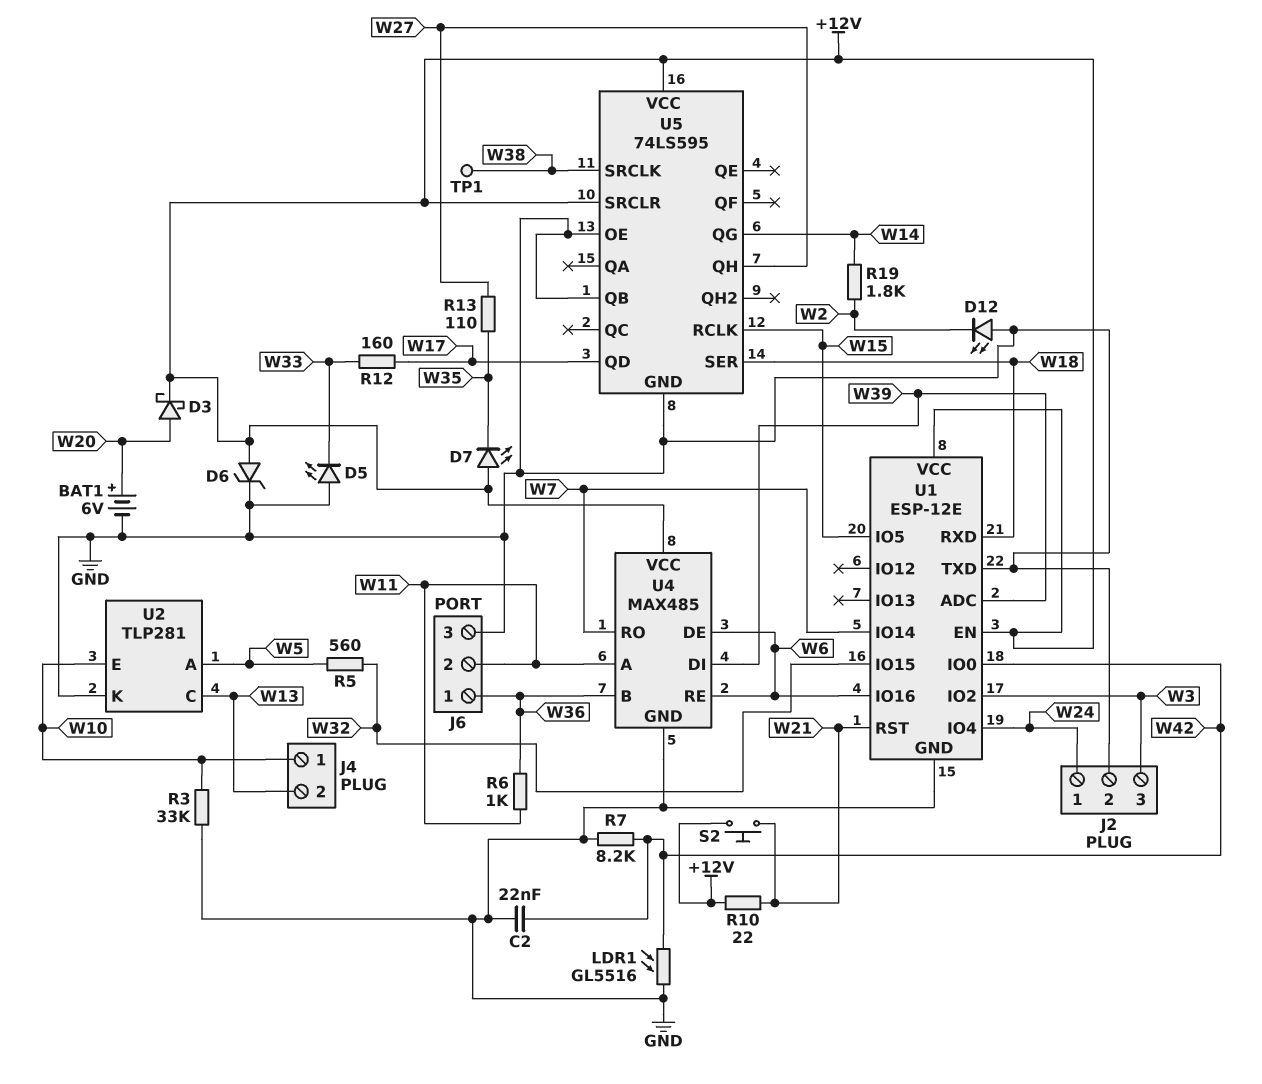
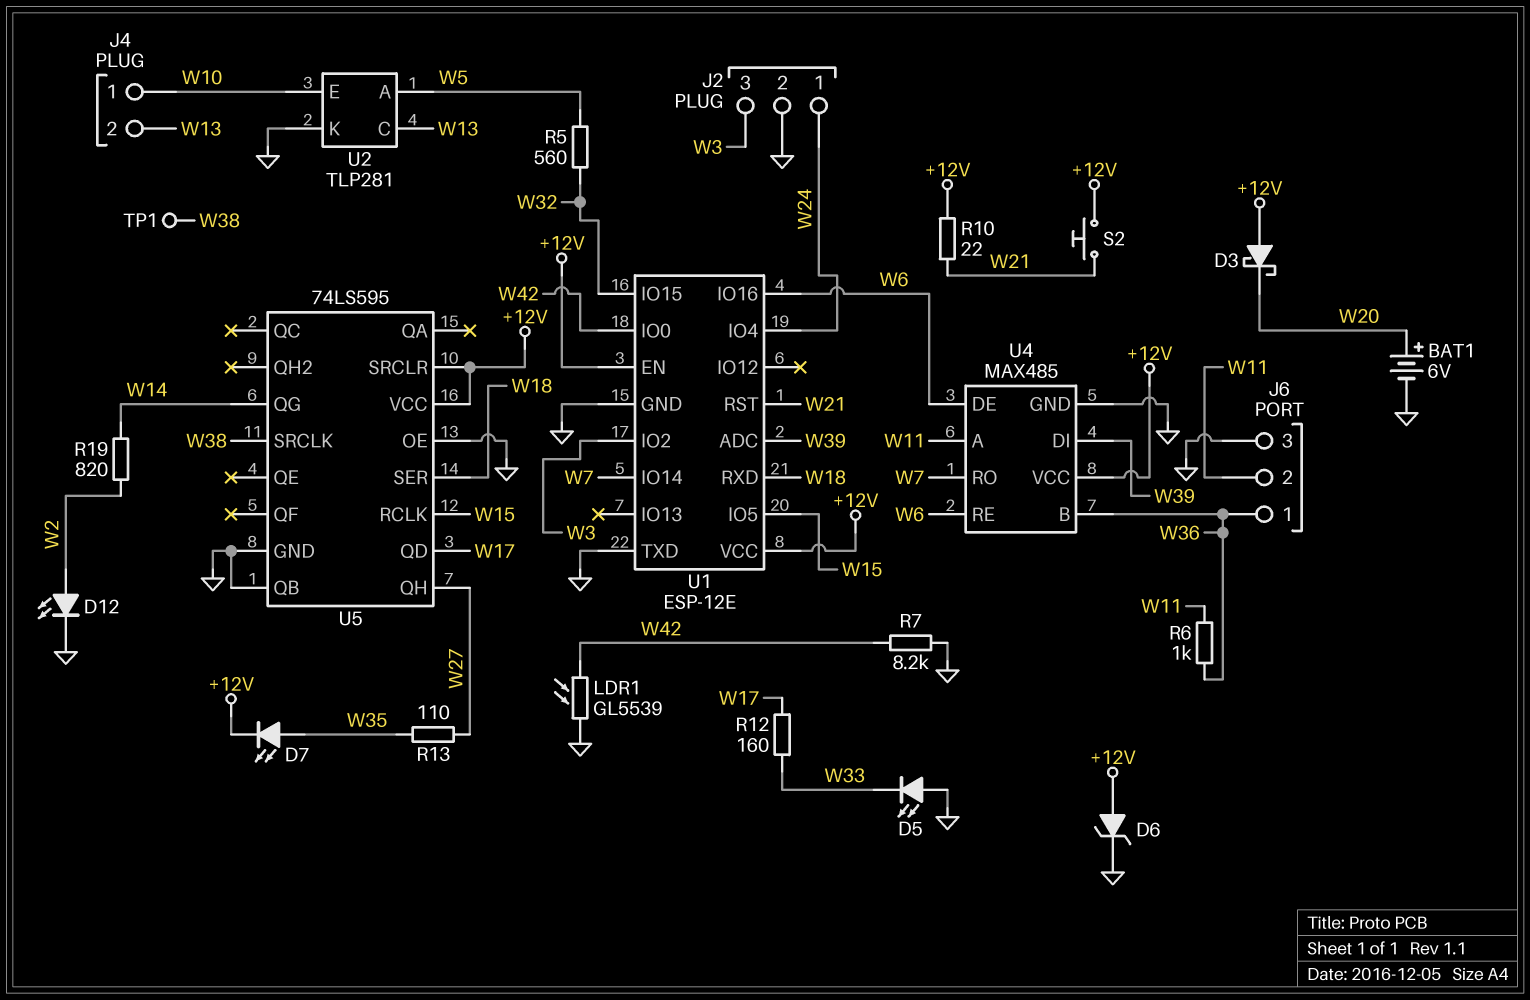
C2: 22nF (GND, W42) -> none
D3: schottky (A W20, K +12V) -> schottky (A +12V, K W20)
D7: LED (A +12V, K W35) -> LED (A W35, K +12V)
D12: LED (A GND, K W2) -> LED (A W2, K GND)
LDR1: GL5516 (GND, W42) -> GL5539 (GND, W42)
R3: 33k (GND, W10) -> none
R19: 1.8k (W2, W14) -> 820 (W2, W14)

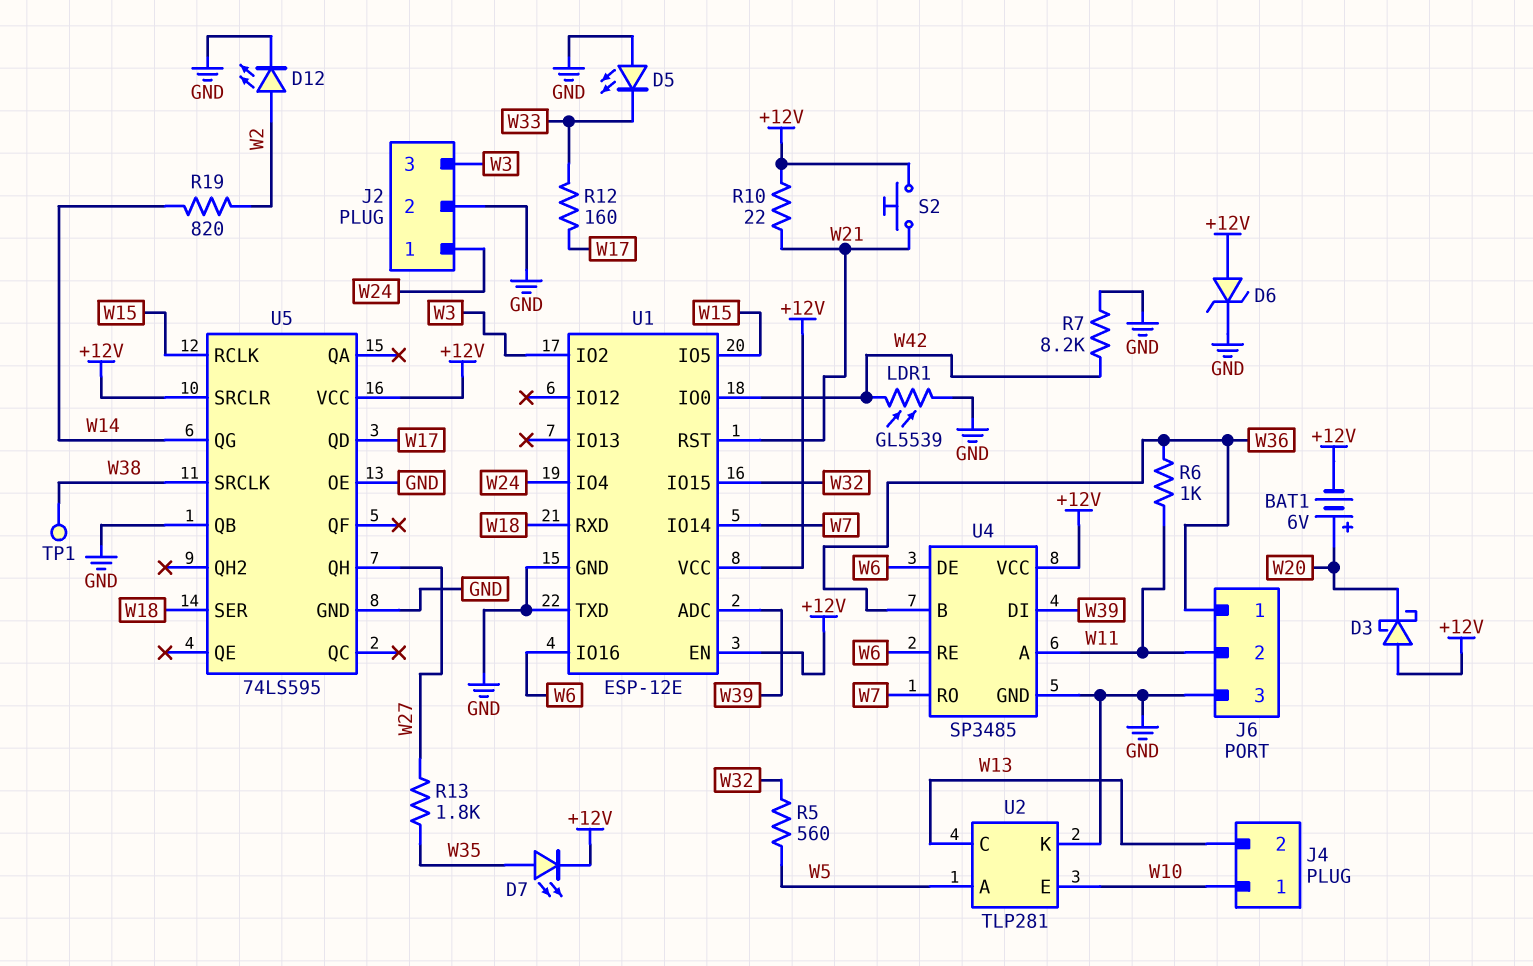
BAT1: 6V (plus W20, minus GND) -> 6V (plus W20, minus +12V)
R13: 110 (W27, W35) -> 1.8k (W27, W35)
U4: MAX485 -> SP3485

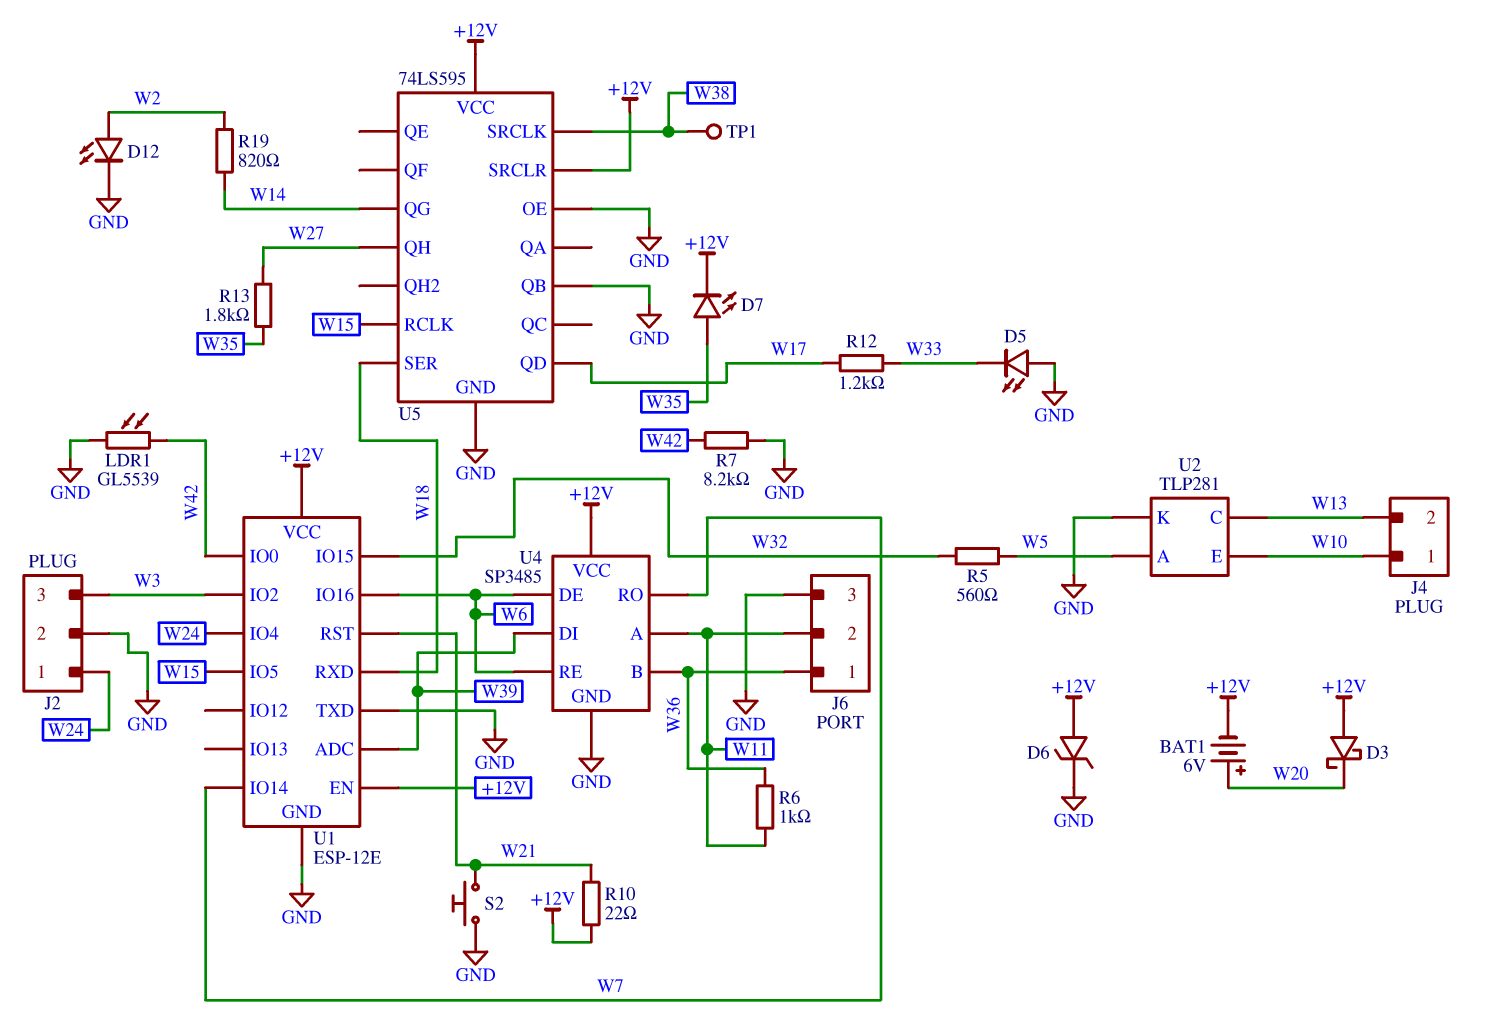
R12: 160 (W17, W33) -> 1.2k (W17, W33)
S2: button (+12V, W21) -> button (GND, W21)

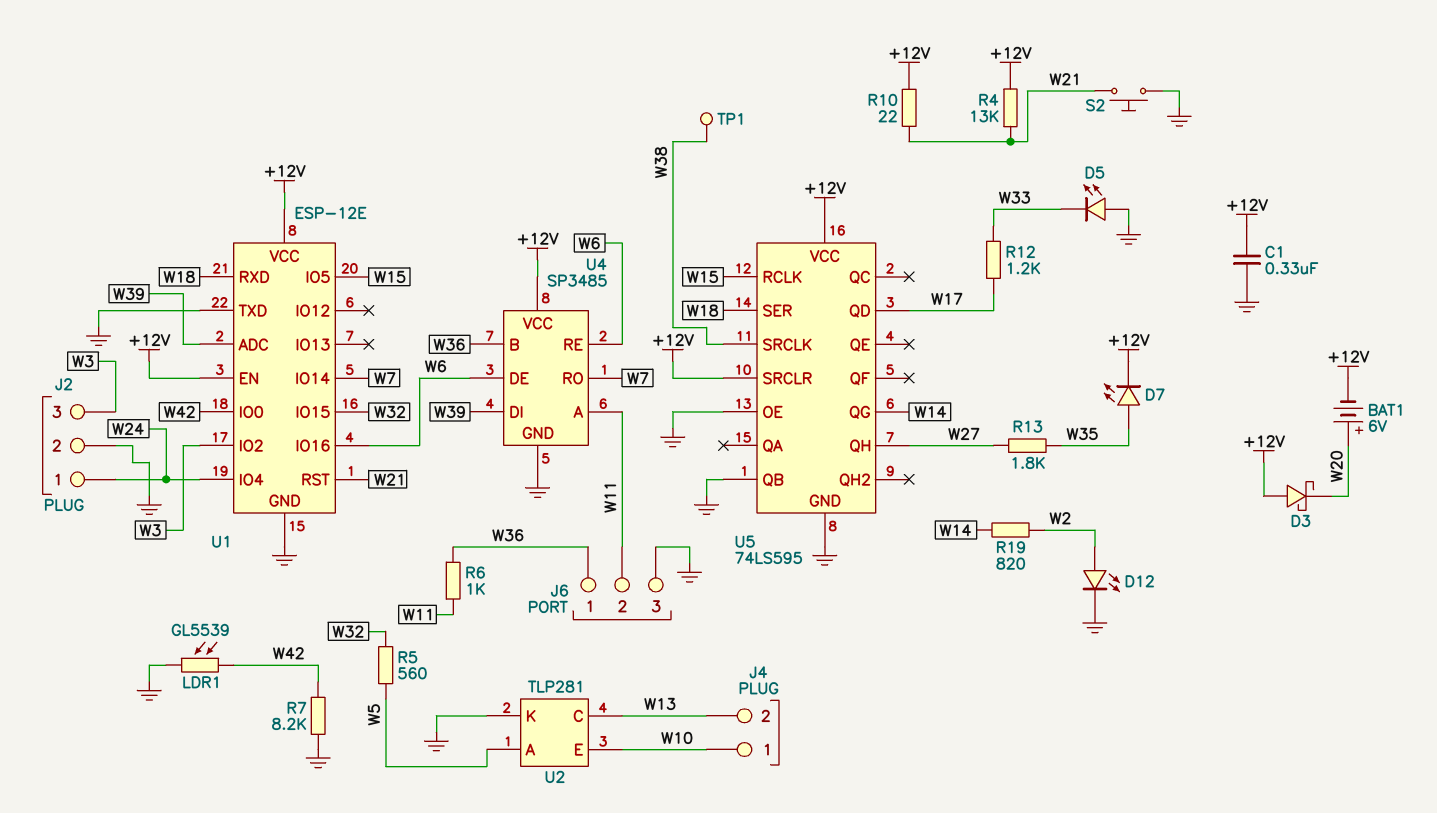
C1: none -> 330nF (+12V, GND)
D6: zener (A +12V, K GND) -> none
R4: none -> 13k (+12V, W21)

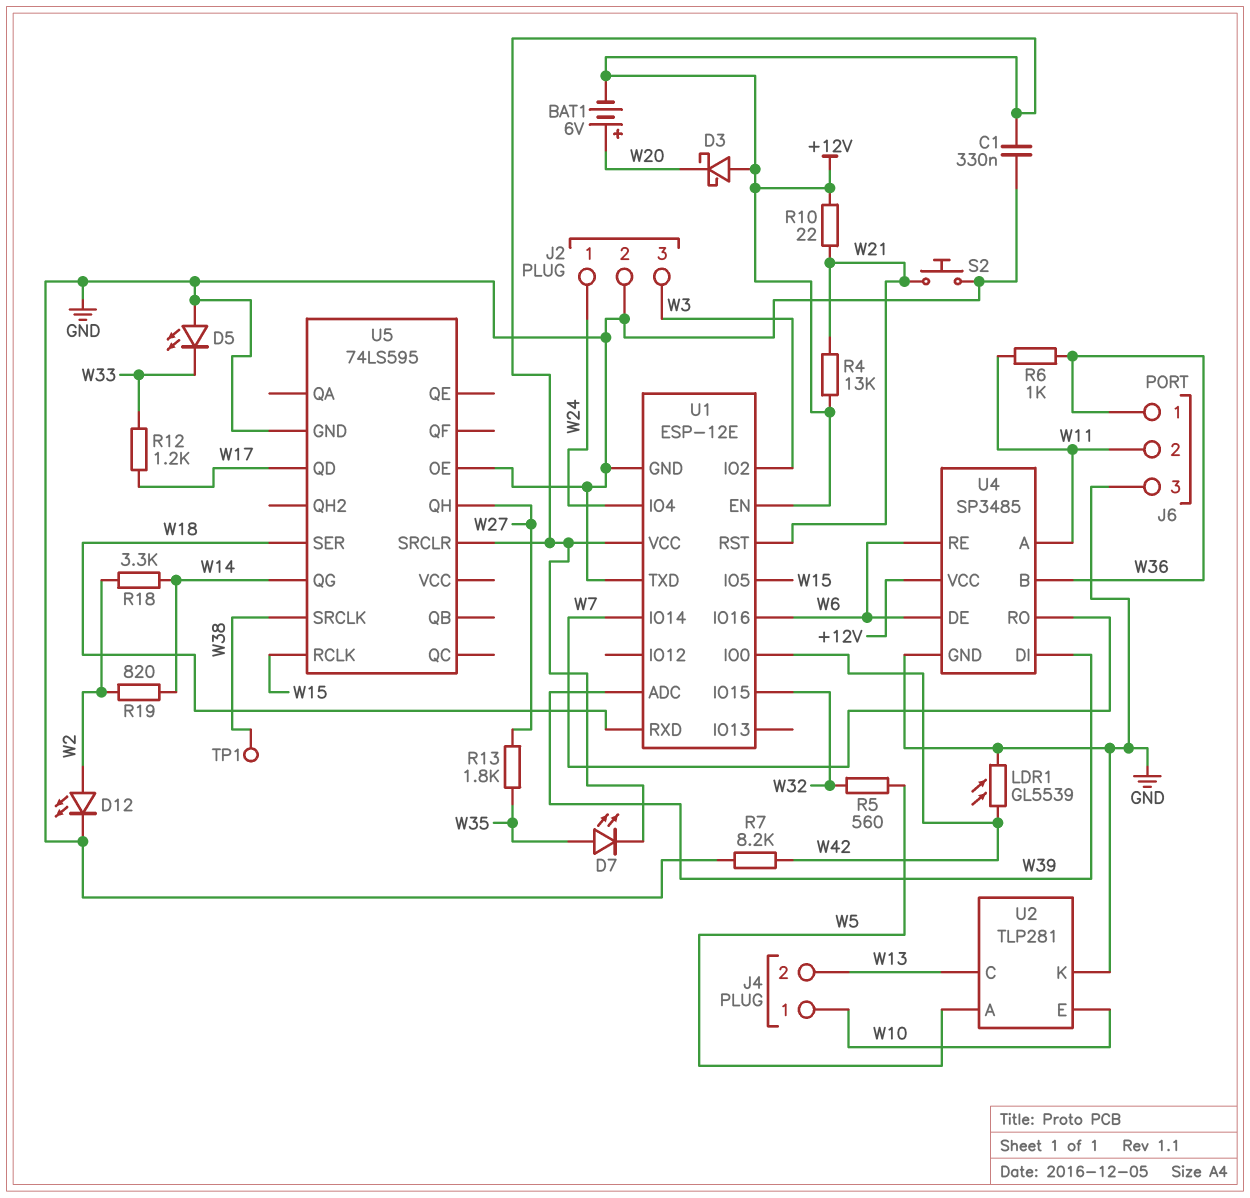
R18: none -> 3.3k (W2, W14)
U5 pin QB: GND -> none
U5 pin VCC: +12V -> none

